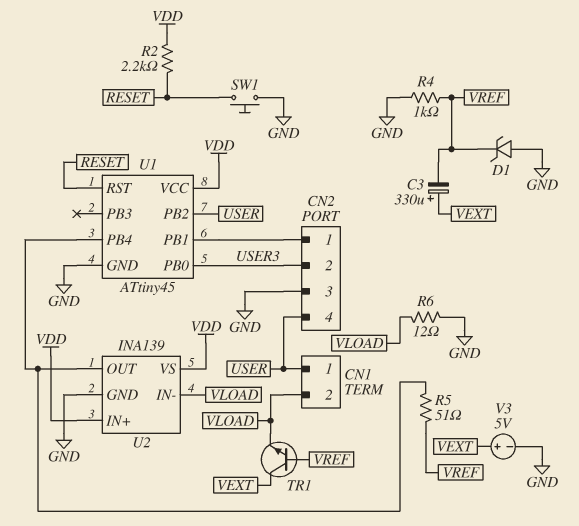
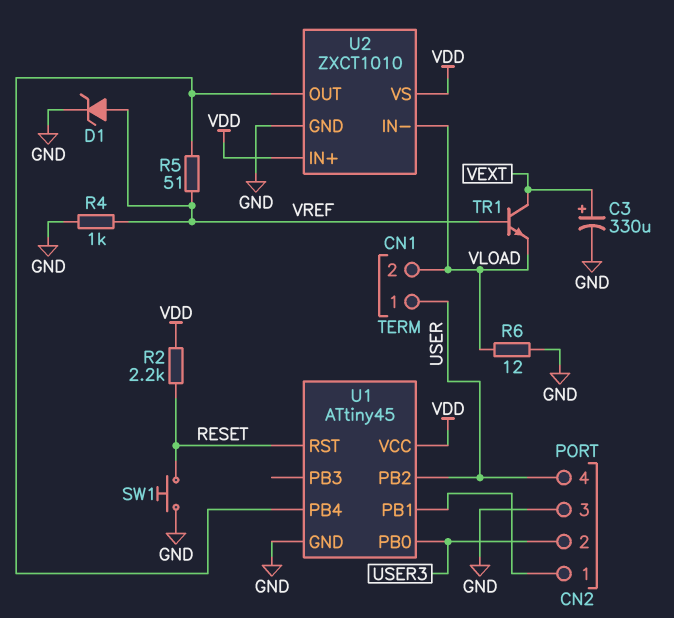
C3: 330uF (plus VEXT, minus VREF) -> 330uF (plus VEXT, minus GND)
D1: zener (A GND, K VREF) -> zener (A VREF, K GND)
U2: INA139 -> ZXCT1010
V3: 5V (plus VEXT, minus GND) -> none

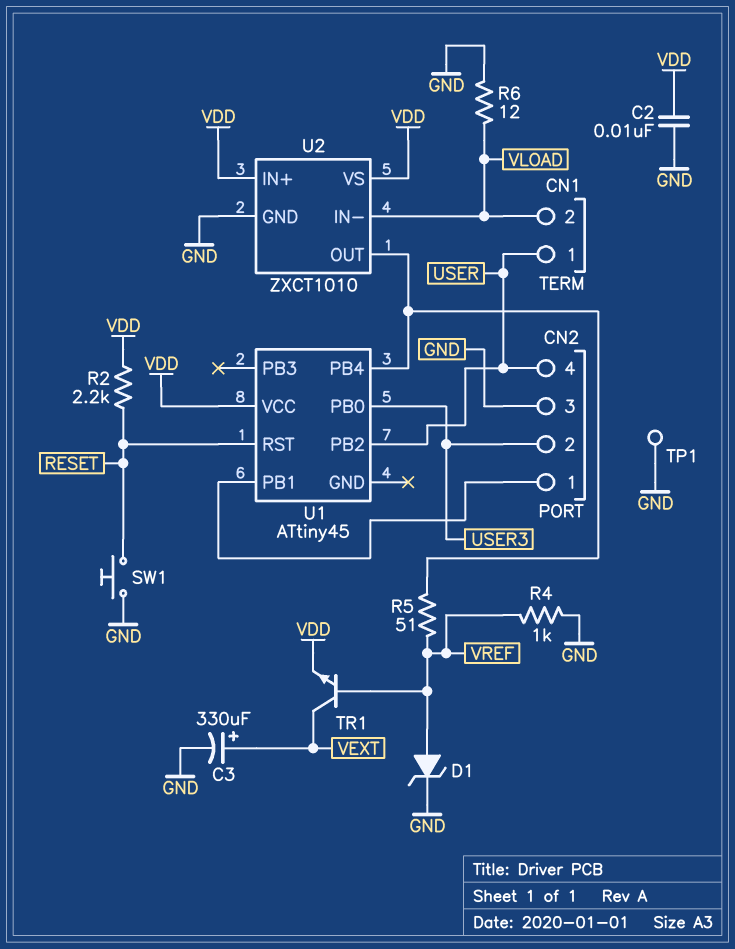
C2: none -> 10nF (GND, VDD)
TP1: none -> test point (GND)
TR1: NPN (B VREF, C VEXT, E VLOAD) -> NPN (B VREF, C VEXT, E VDD)
U1 pin GND: GND -> none

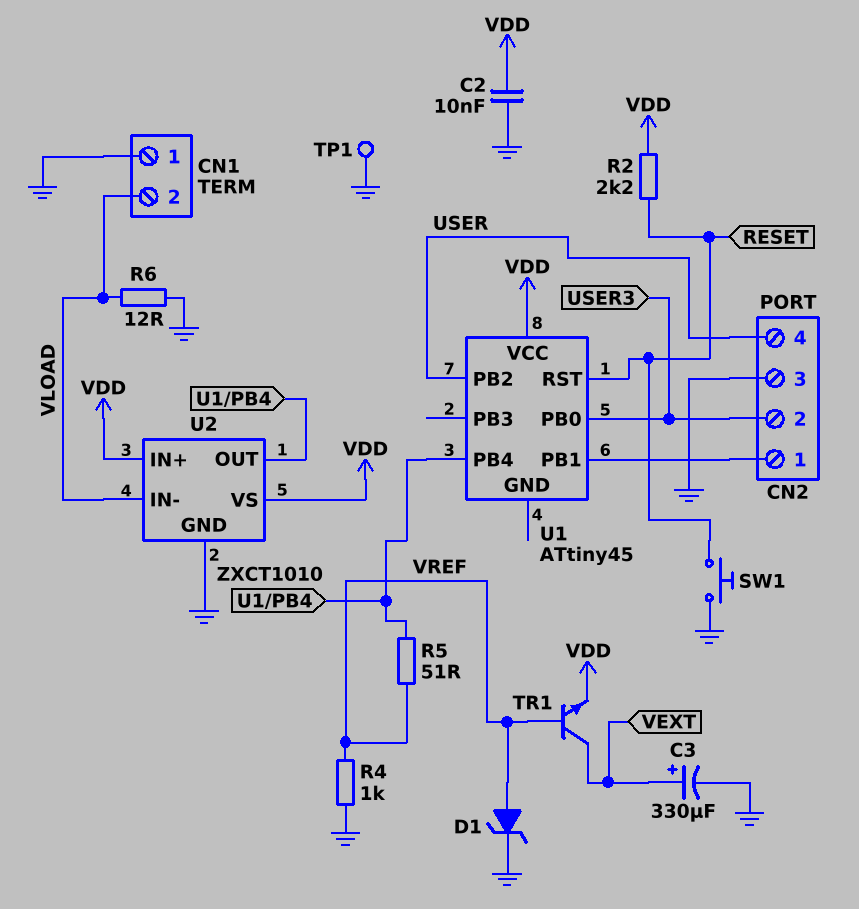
CN1 pin 1: USER -> GND

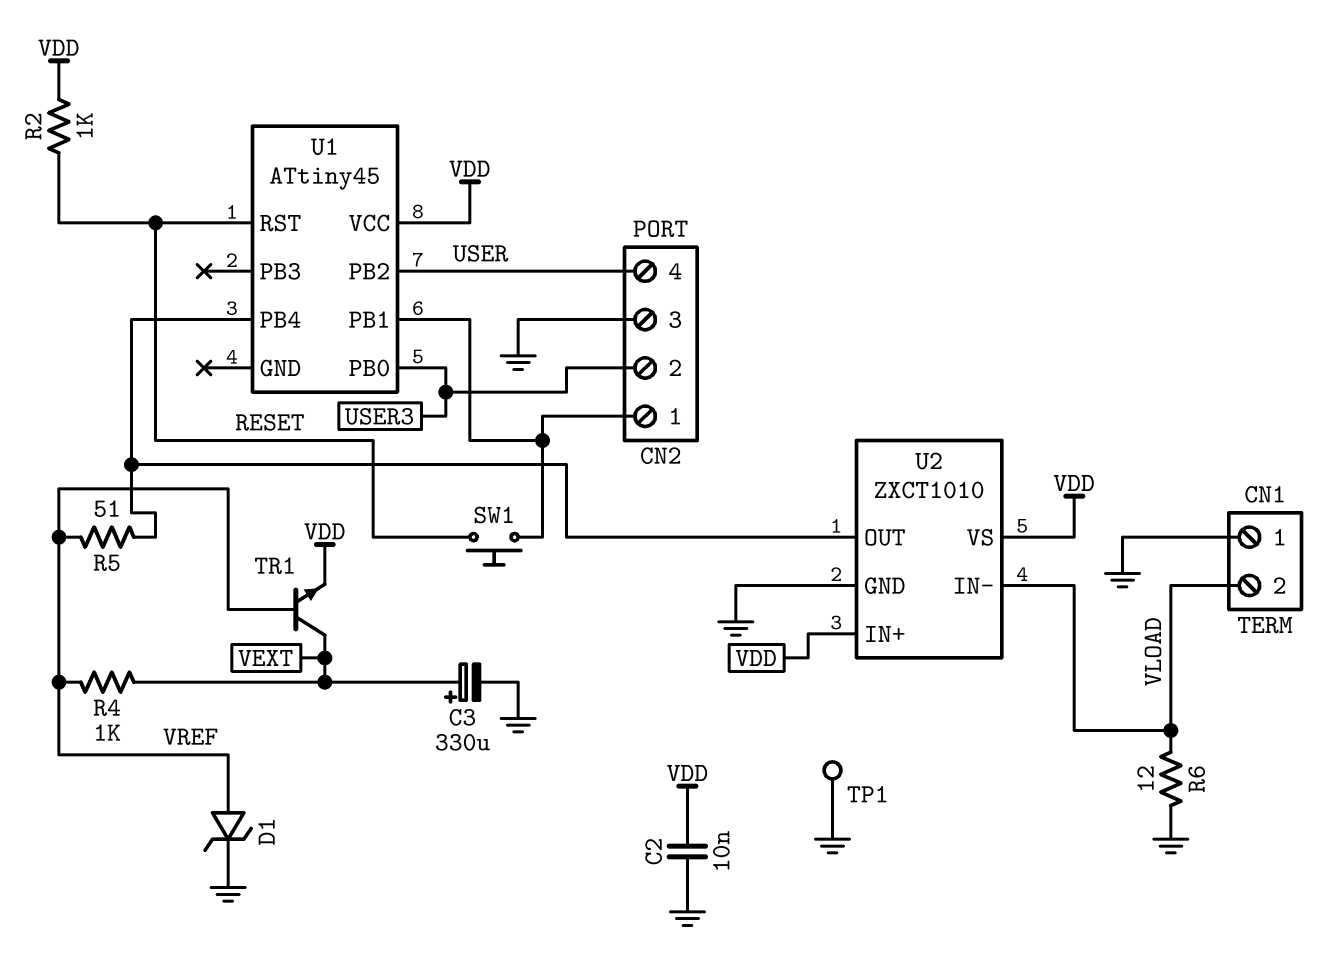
R2: 2.2k (RESET, VDD) -> 1k (RESET, VDD)
R4: 1k (GND, VREF) -> 1k (VEXT, VREF)
SW1: button (GND, RESET) -> button (CN2/1, RESET)

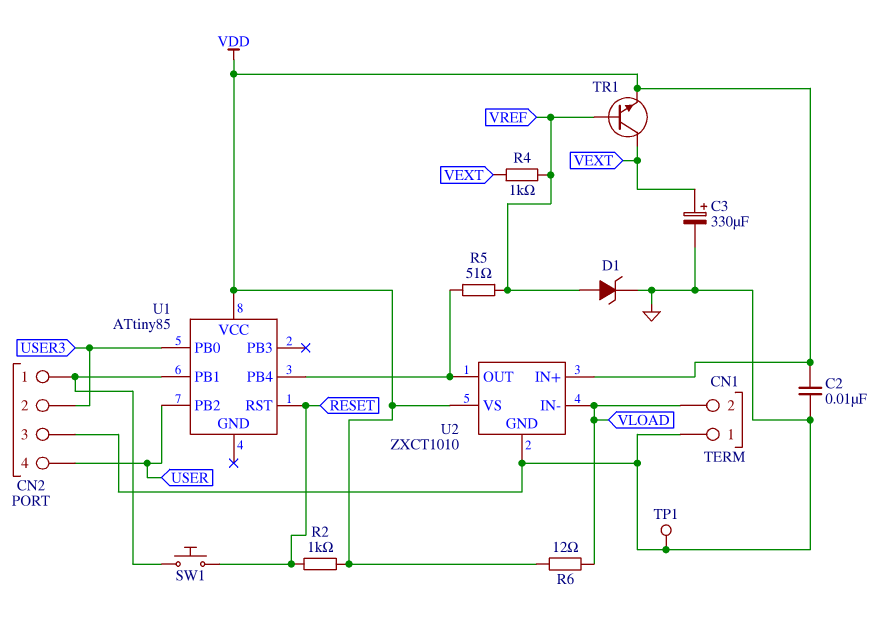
R6: 12 (GND, VLOAD) -> 12 (VDD, VLOAD)
U1: ATtiny45 -> ATtiny85

